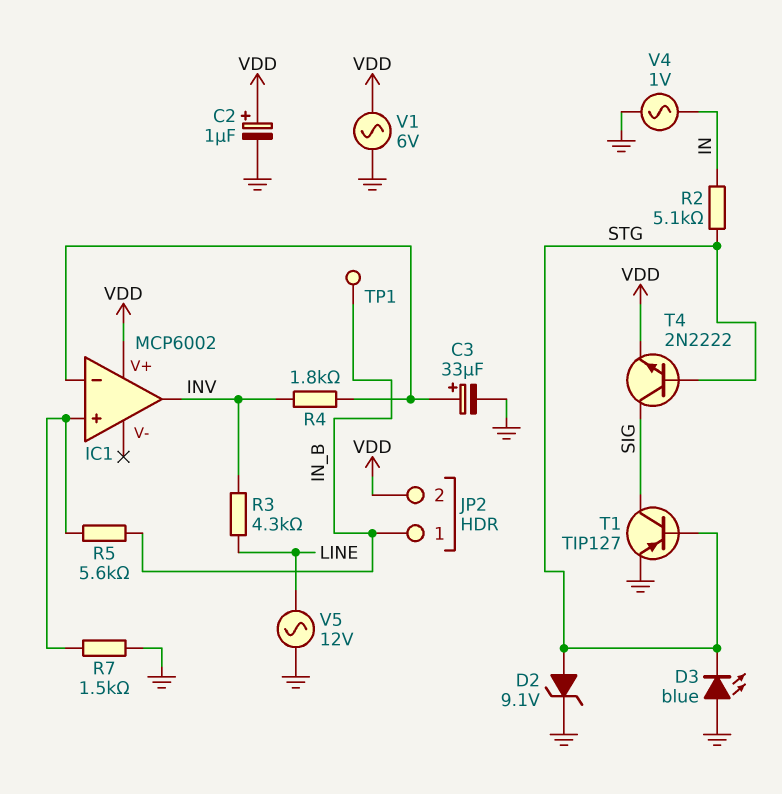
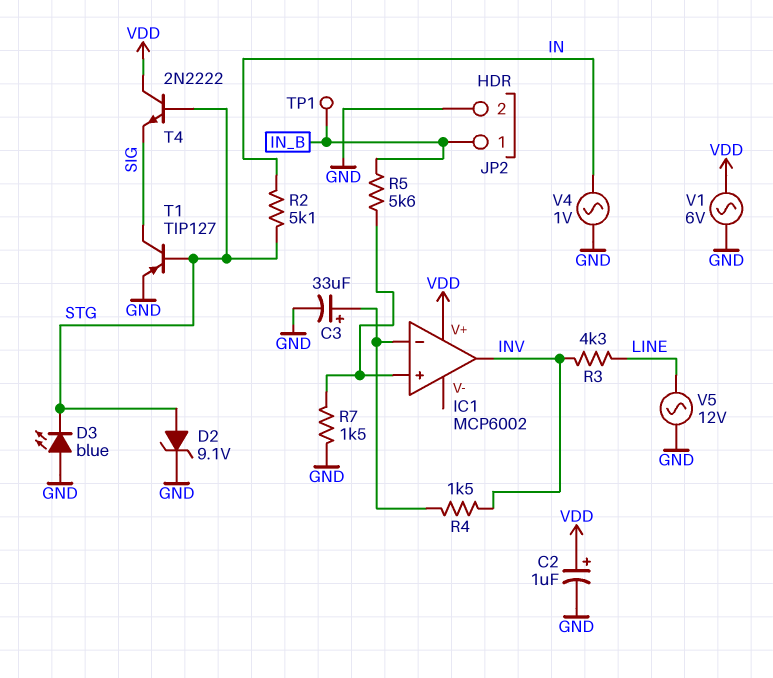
JP2 pin 2: VDD -> GND
R4: 1.8k (IC1/in-, INV) -> 1.5k (IC1/in-, INV)
T4: NPN 2N2222 (B STG, C SIG, E VDD) -> NPN 2N2222 (B STG, C VDD, E SIG)

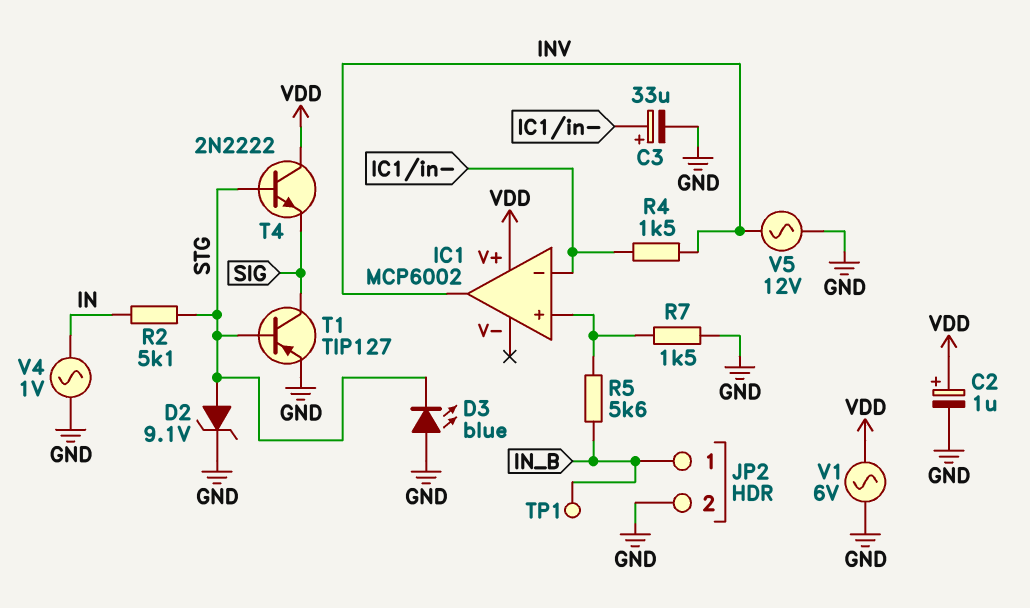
R3: 4.3k (INV, LINE) -> none
V5: AC 12V (GND, LINE) -> AC 12V (GND, INV)

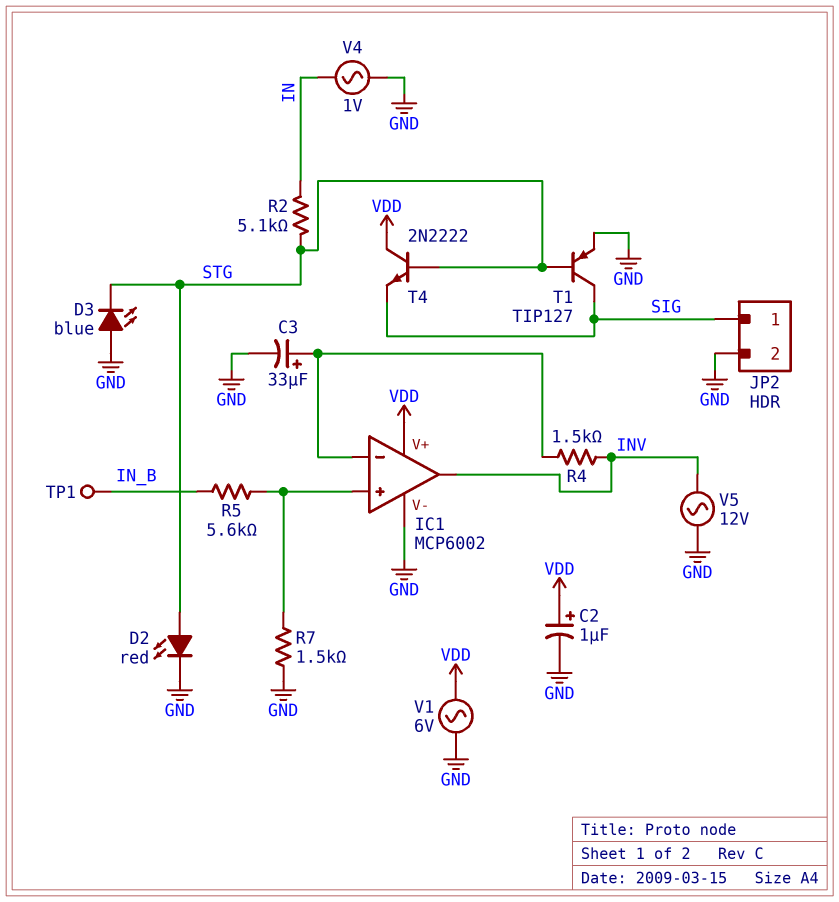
D2: zener 9.1V (A STG, K GND) -> LED red (A STG, K GND)
IC1 pin V-: none -> GND
JP2 pin 1: IN_B -> SIG

